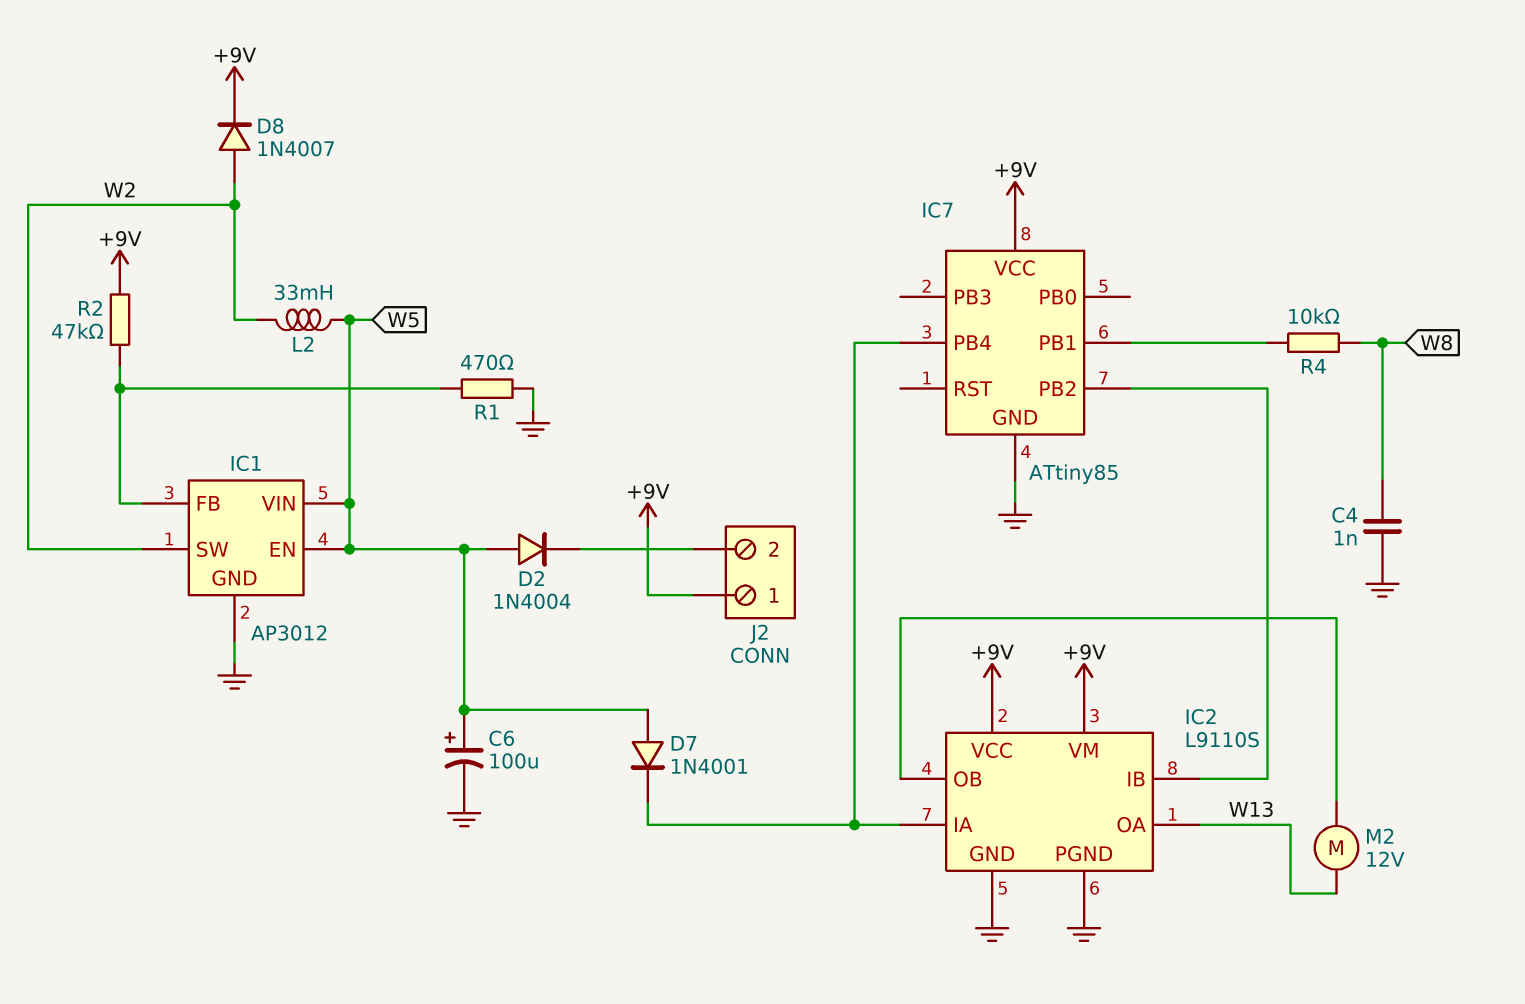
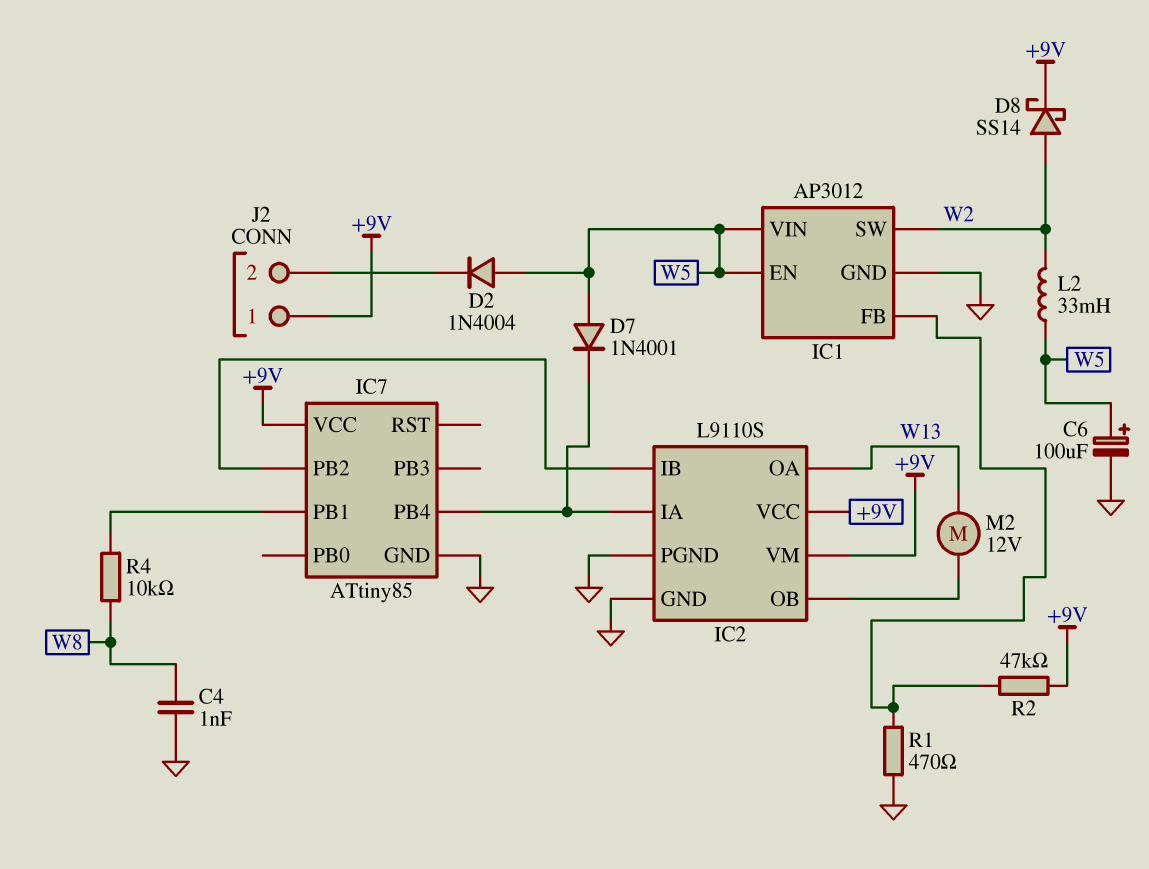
D8: diode 1N4007 (A W2, K +9V) -> schottky SS14 (A W2, K +9V)

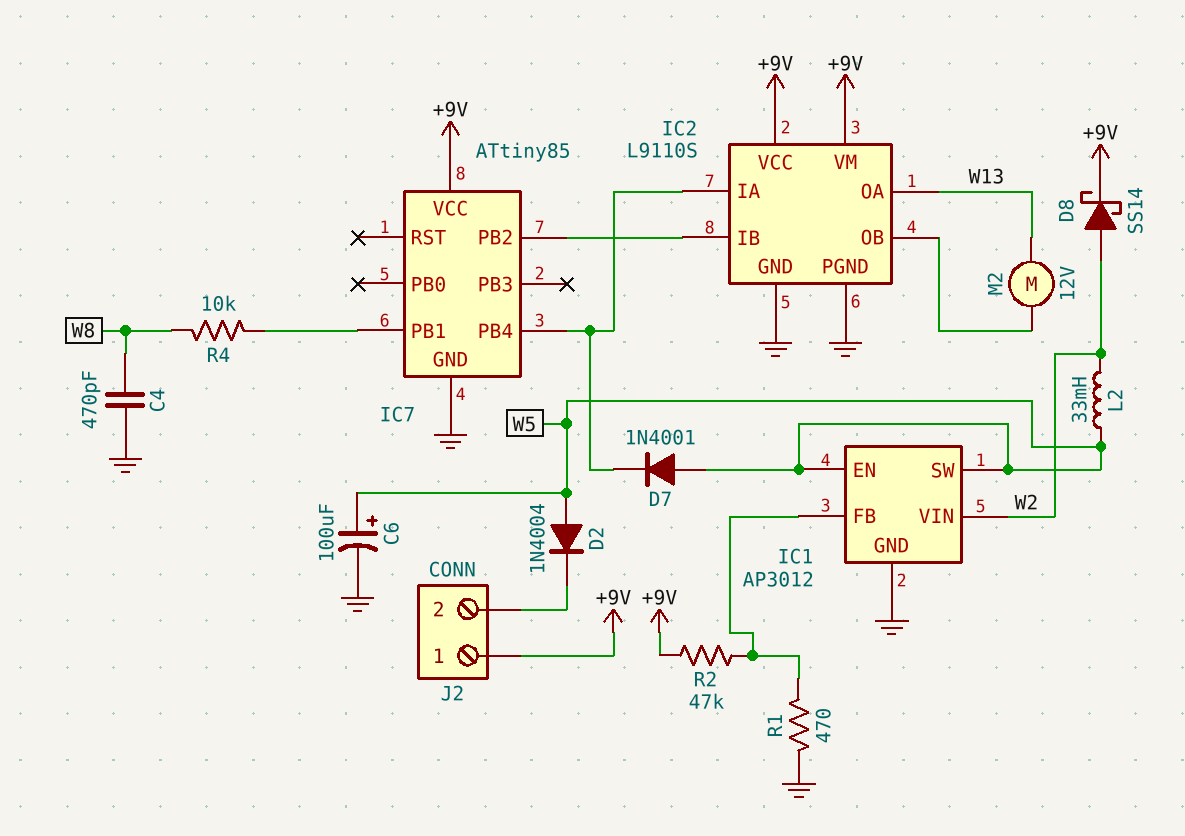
C4: 1nF (GND, W8) -> 470pF (GND, W8)
IC1 pin SW: W2 -> W5
IC1 pin VIN: W5 -> W2

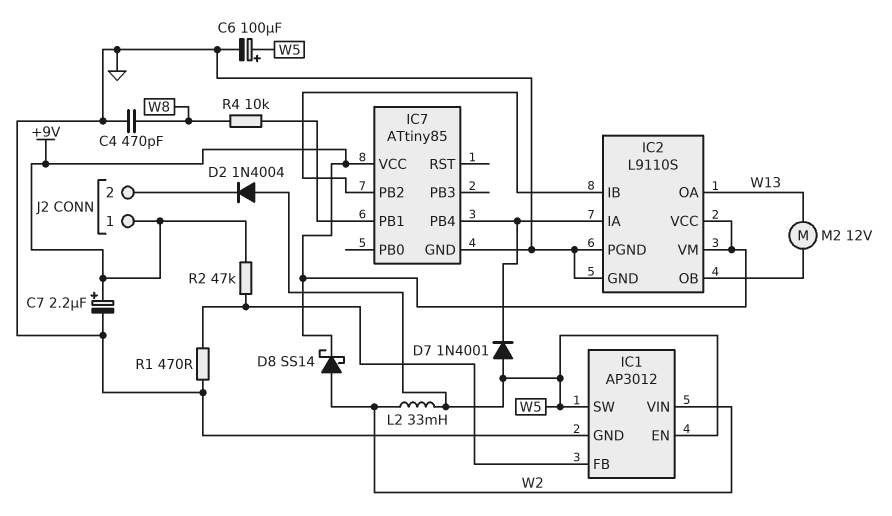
C7: none -> 2.2uF (plus +9V, minus GND)

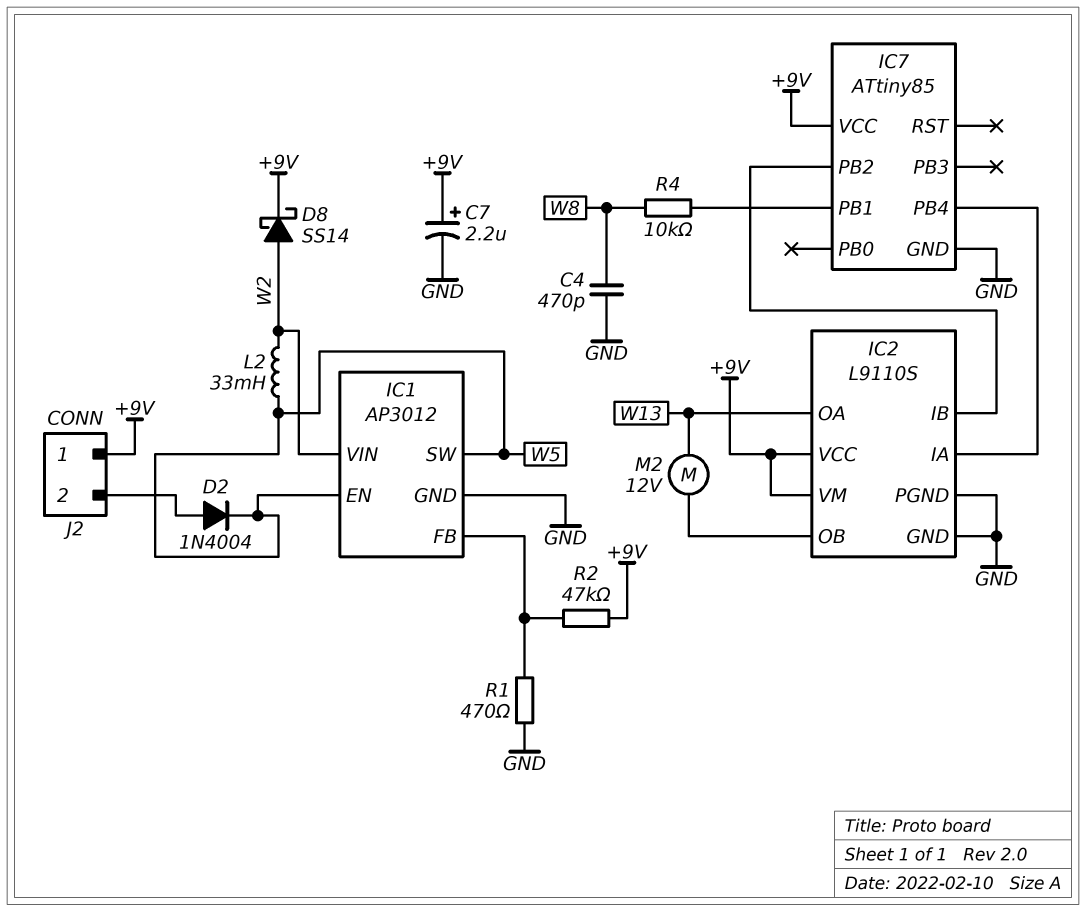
C6: 100uF (plus W5, minus GND) -> none
D2: diode 1N4004 (A W5, K J2/2) -> diode 1N4004 (A J2/2, K W5)
D7: diode 1N4001 (A W5, K IC2/IA) -> none

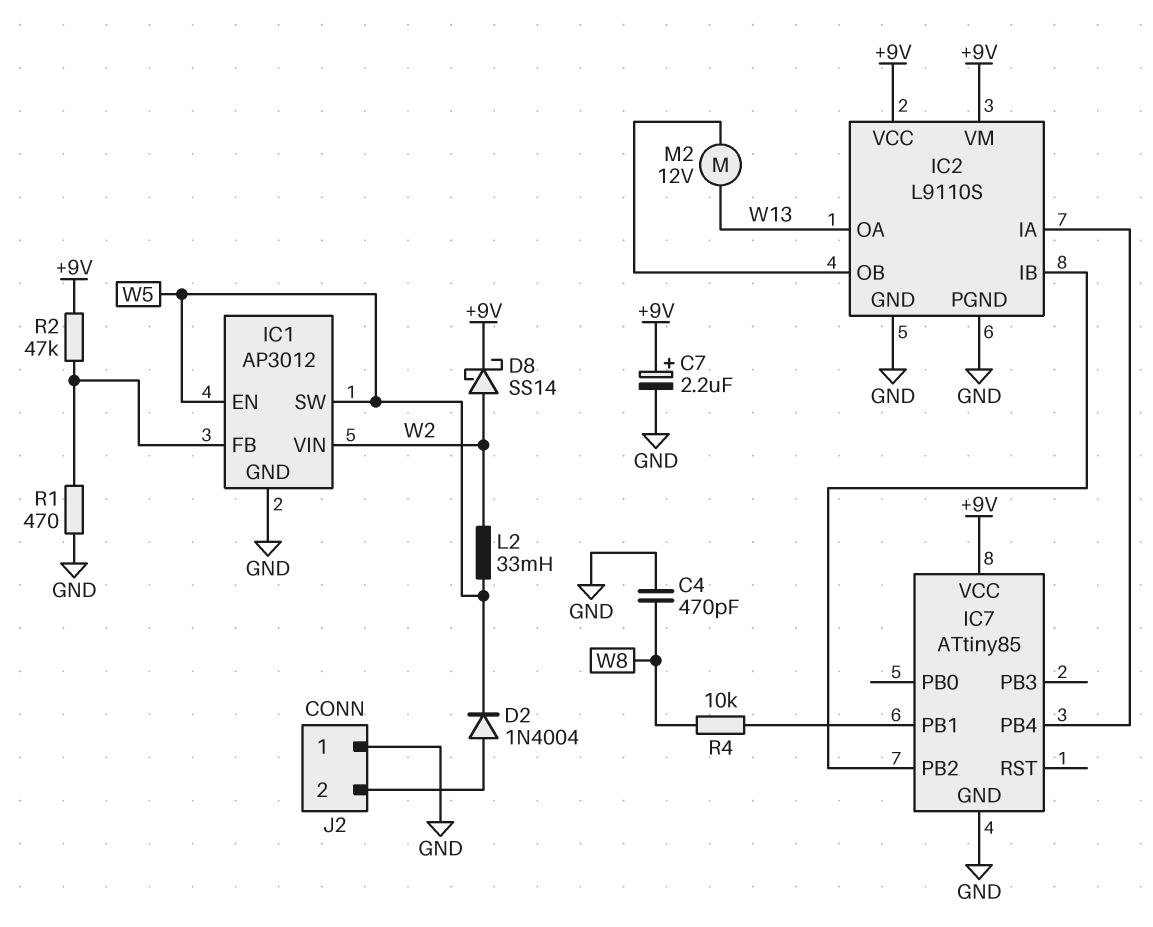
J2 pin 1: +9V -> GND

